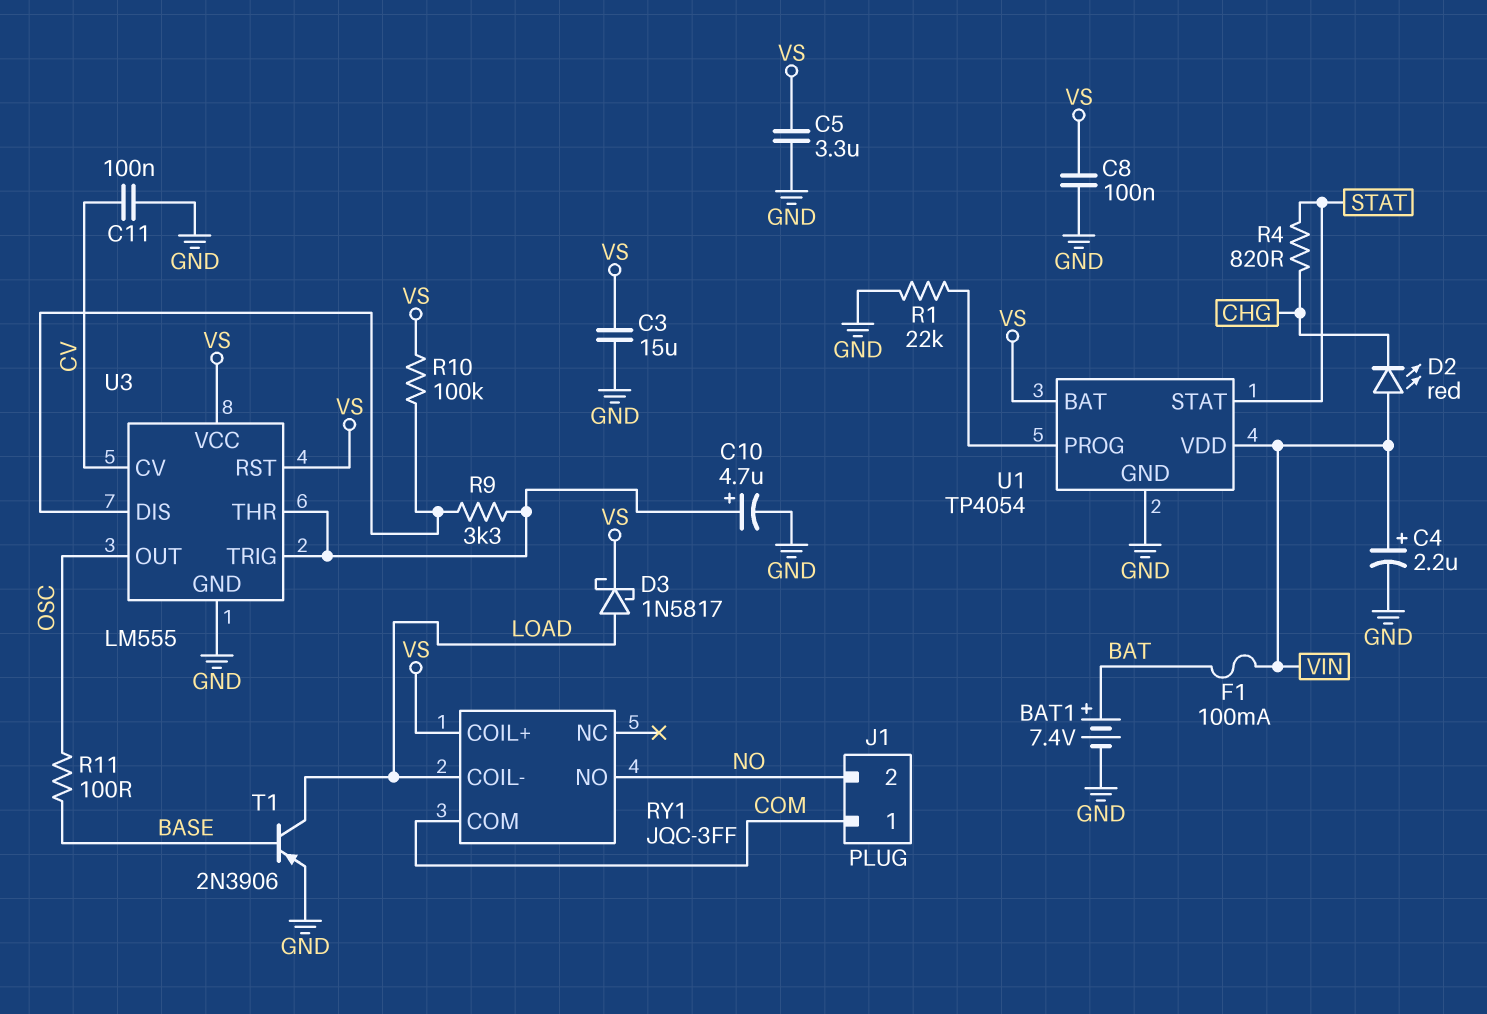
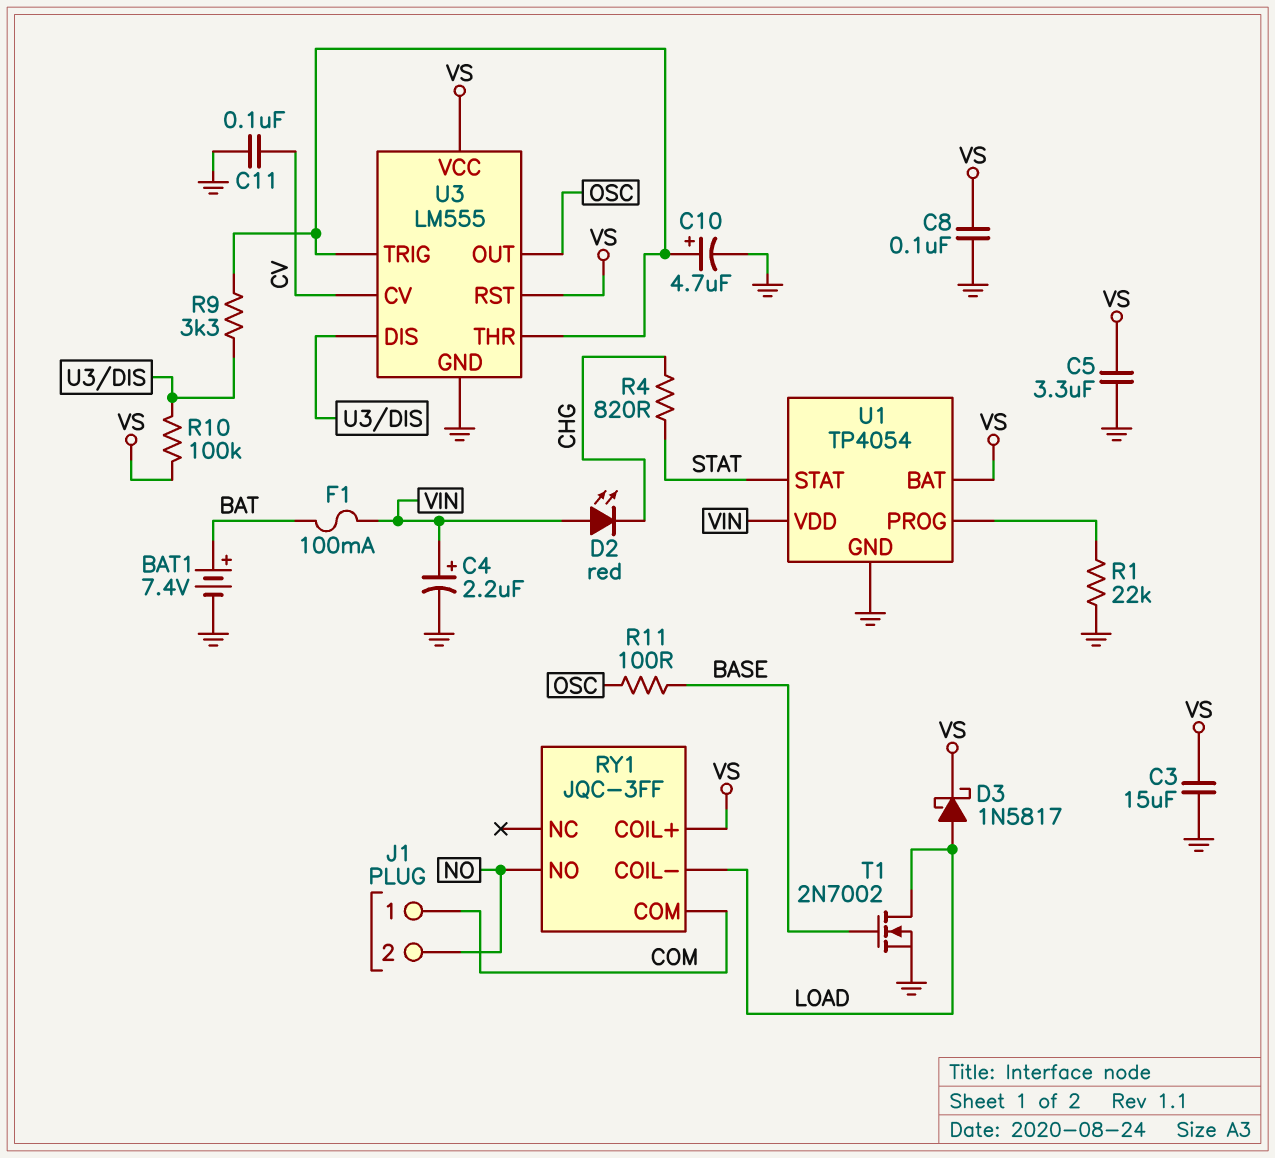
T1: PNP 2N3906 (B BASE, C LOAD, E GND) -> NMOS 2N7002 (G BASE, D LOAD, S GND)

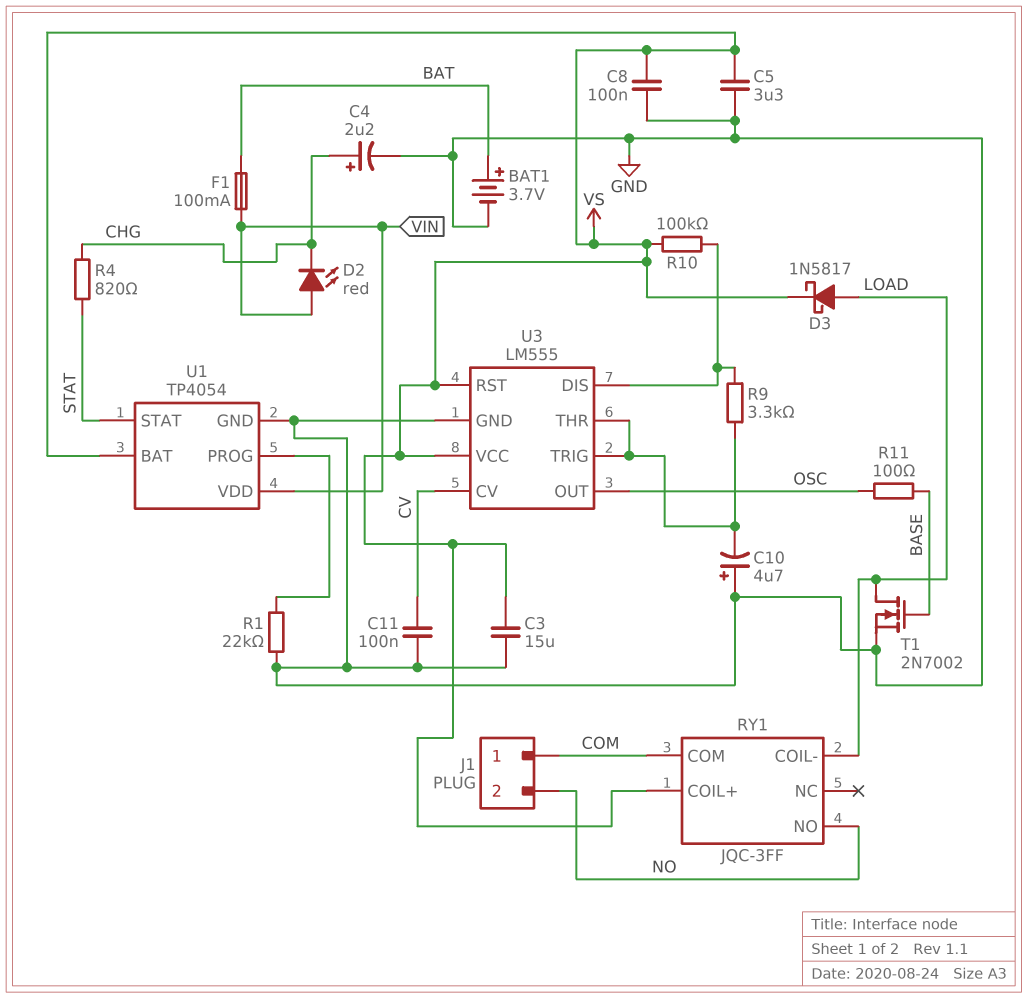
BAT1: 7.4V (plus BAT, minus GND) -> 3.7V (plus BAT, minus GND)
C4: 2.2uF (plus VIN, minus GND) -> 2.2uF (plus CHG, minus GND)
C10: 4.7uF (plus U3/THR, minus GND) -> 4.7uF (plus GND, minus U3/THR)

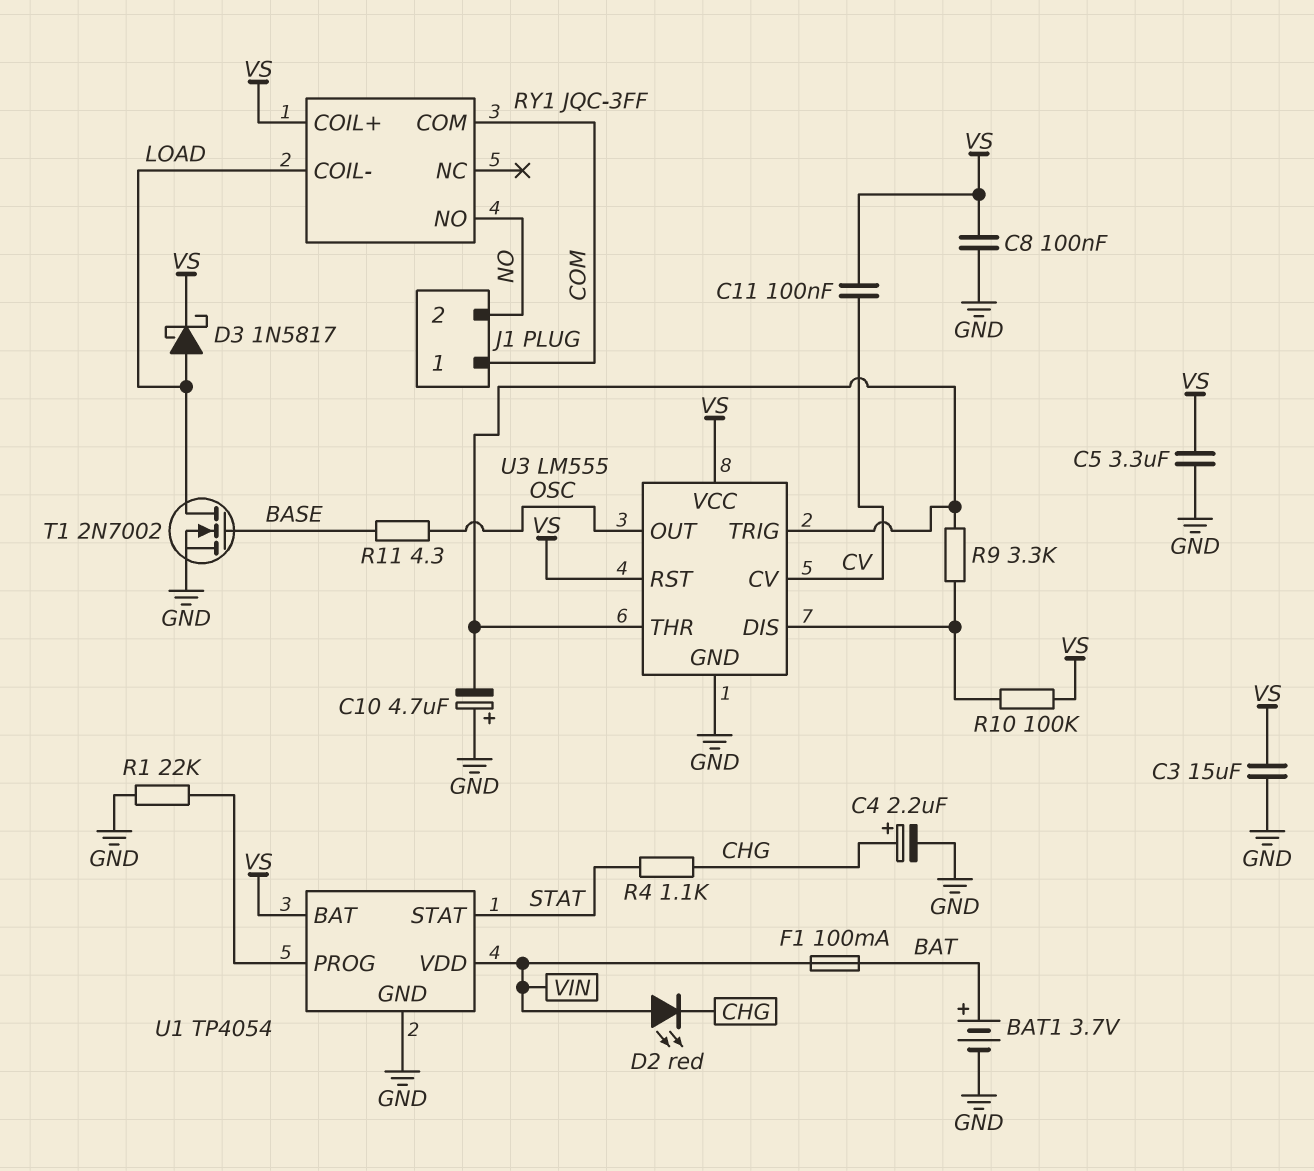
C11: 100nF (CV, GND) -> 100nF (CV, VS)
R4: 820 (CHG, STAT) -> 1.1k (CHG, STAT)
R11: 100 (BASE, OSC) -> 4.3 (BASE, OSC)

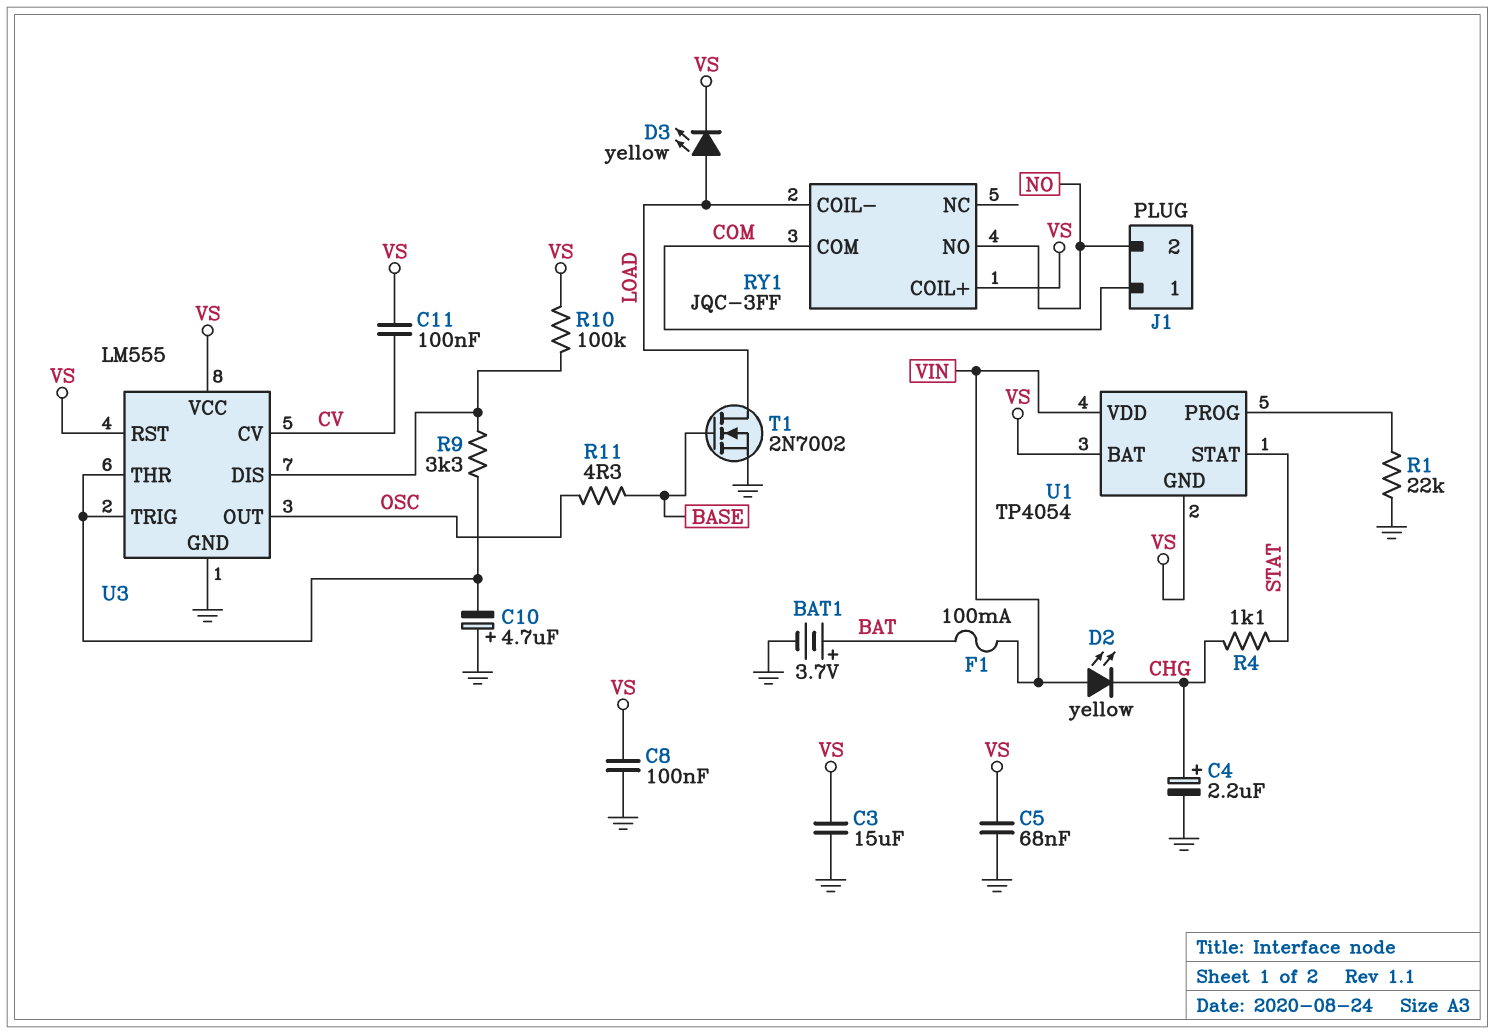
C5: 3.3uF (GND, VS) -> 68nF (GND, VS)
D2: LED red (A VIN, K CHG) -> LED yellow (A VIN, K CHG)
D3: schottky 1N5817 (A LOAD, K VS) -> LED yellow (A LOAD, K VS)
U1 pin GND: GND -> VS

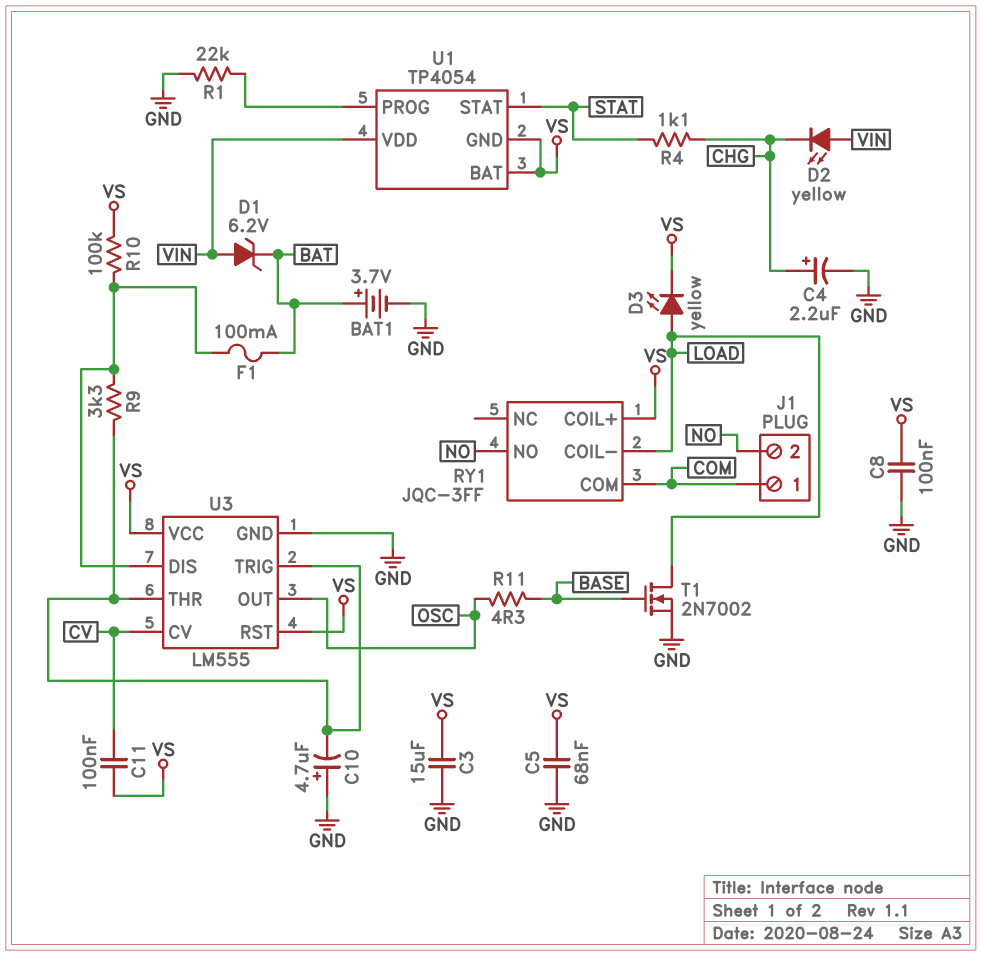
D1: none -> zener 6.2V (A VIN, K BAT)
F1: 100mA (BAT, VIN) -> 100mA (BAT, U3/DIS)

